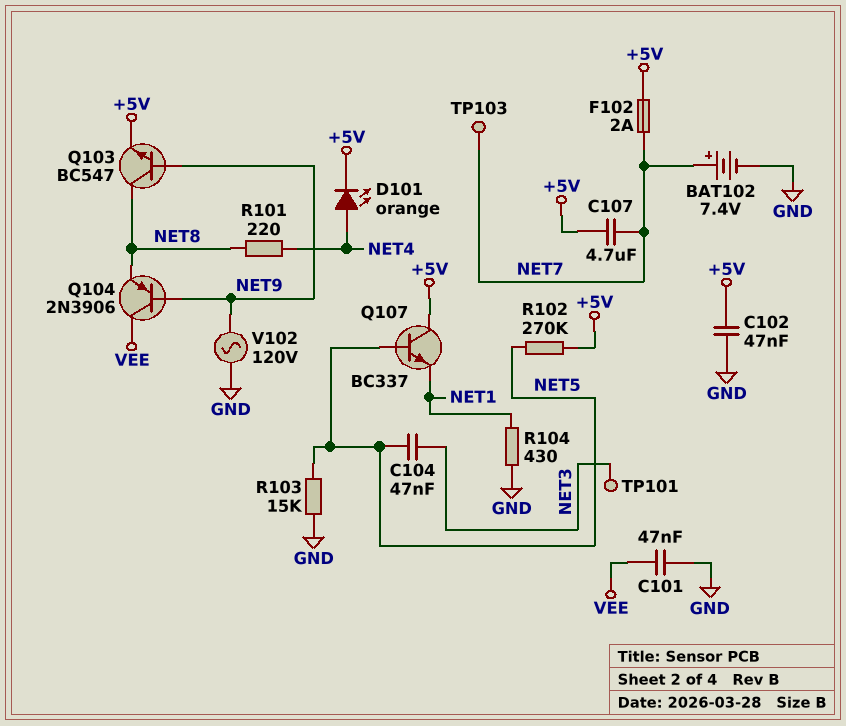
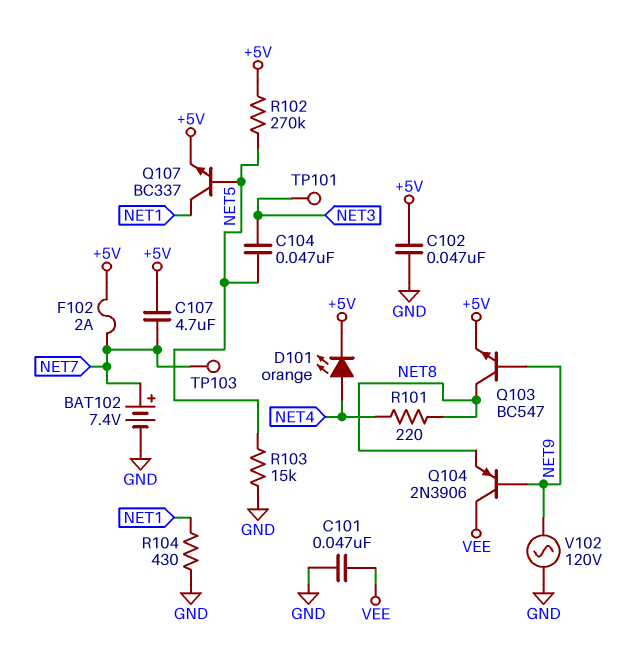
Q107: NPN BC337 (B NET5, C +5V, E NET1) -> NPN BC337 (B NET5, C NET1, E +5V)

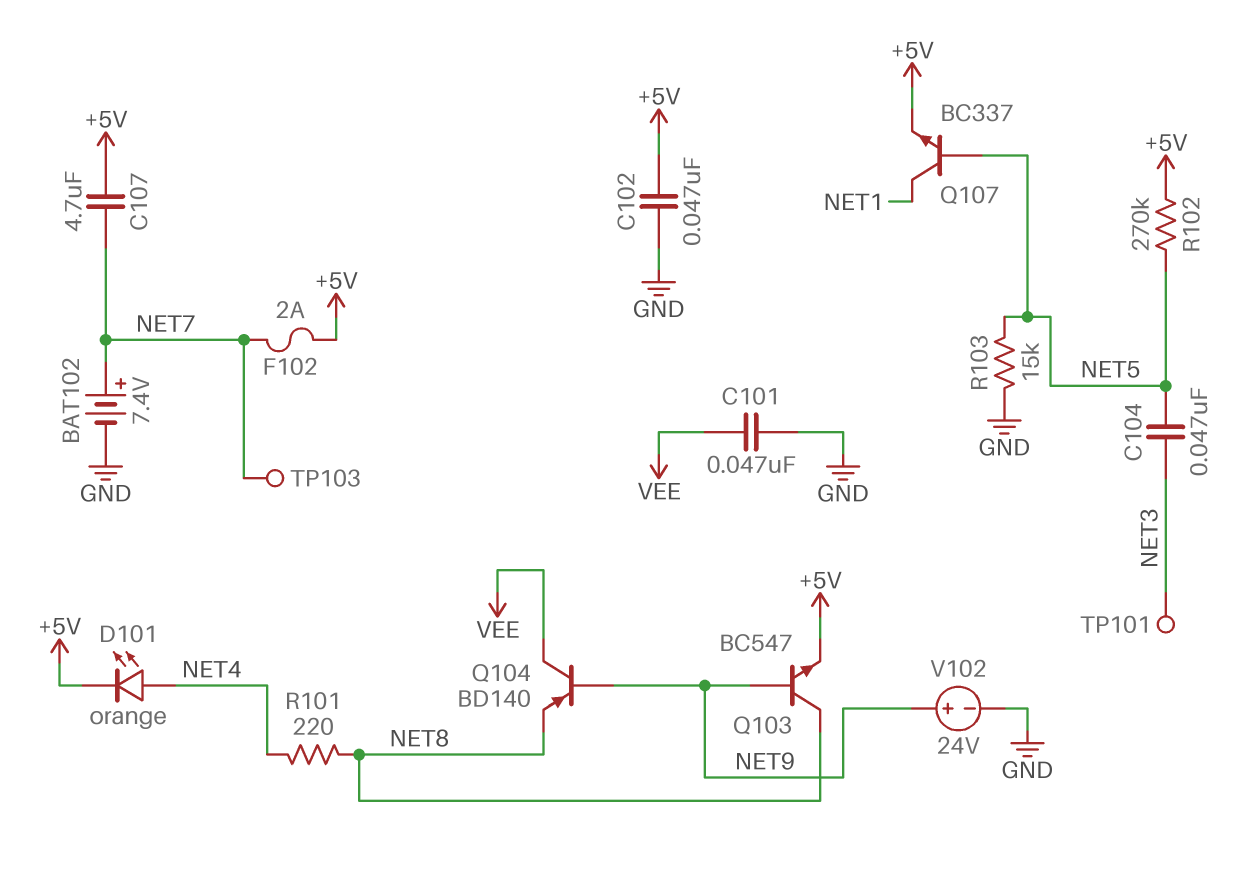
Q104: PNP 2N3906 (B NET9, C VEE, E NET8) -> PNP BD140 (B NET9, C VEE, E NET8)
R104: 430 (GND, NET1) -> none
V102: AC 120V (GND, NET9) -> 24V (plus NET9, minus GND)

